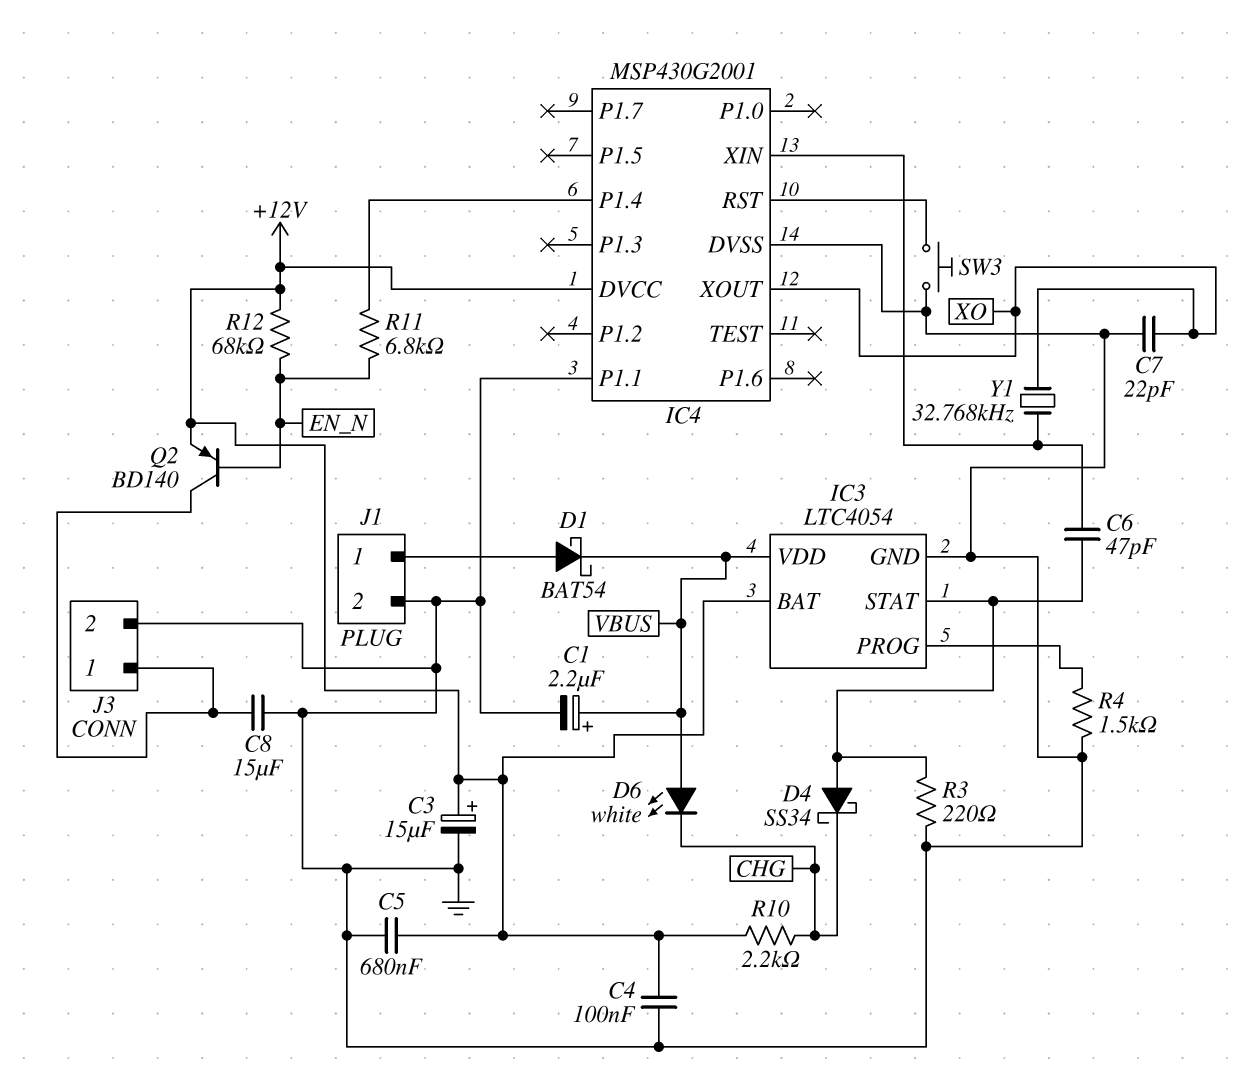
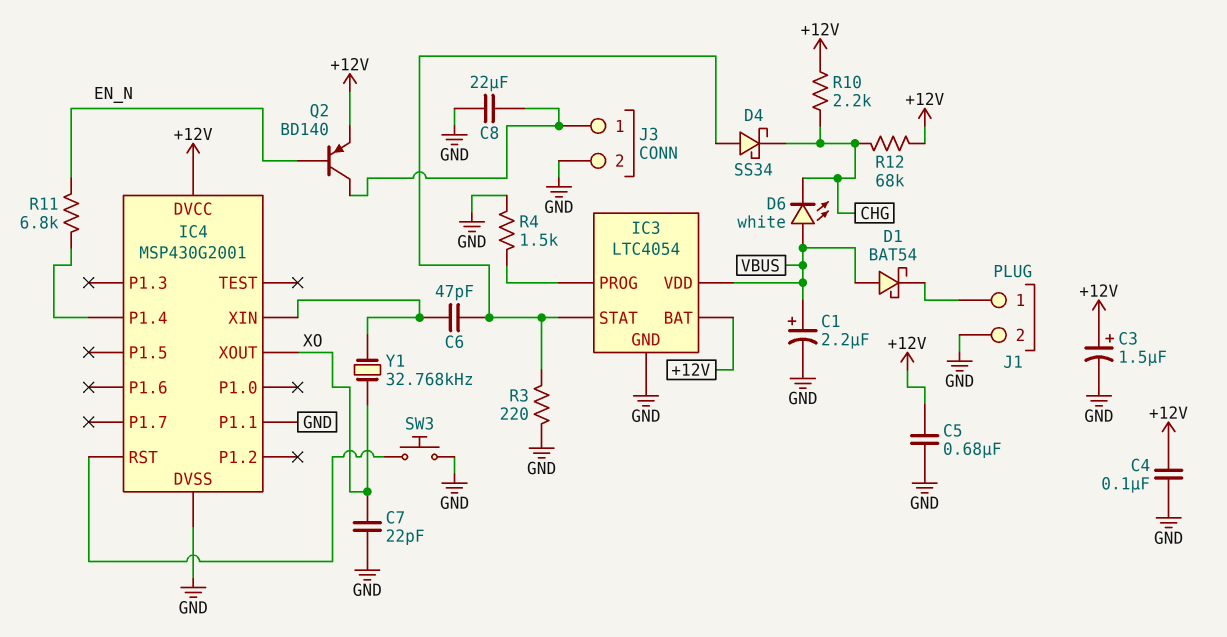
C3: 15uF (plus +12V, minus GND) -> 1.5uF (plus +12V, minus GND)
C8: 15uF (GND, J3/1) -> 22uF (GND, J3/1)
D1: schottky BAT54 (A J1/1, K VBUS) -> schottky BAT54 (A VBUS, K J1/1)
R12: 68k (+12V, EN_N) -> 68k (+12V, CHG)

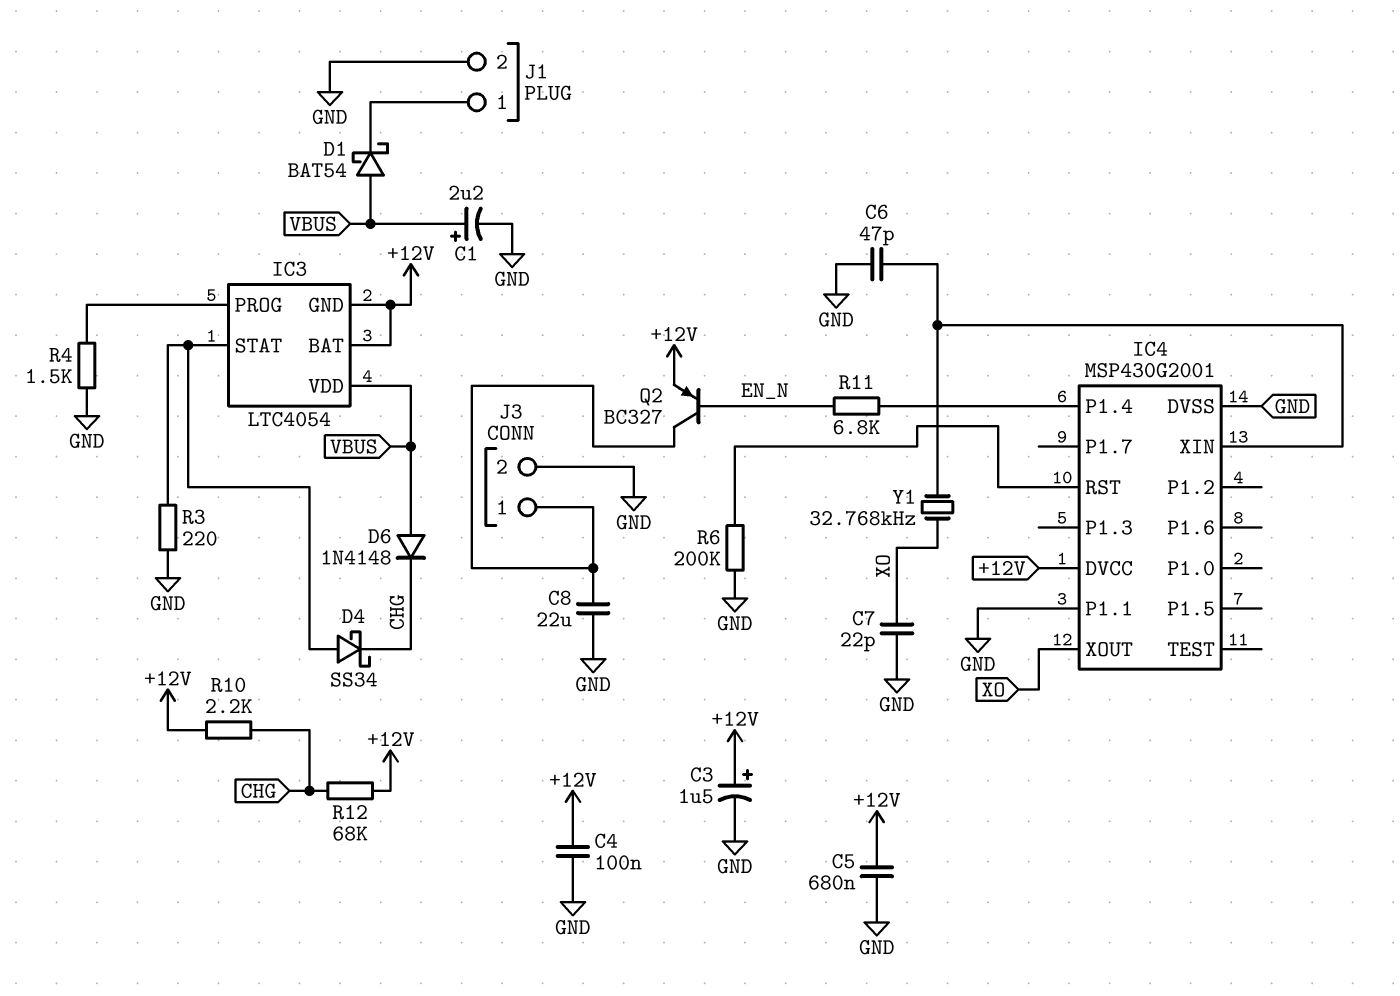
C6: 47pF (IC3/STAT, IC4/XIN) -> 47pF (GND, IC4/XIN)
D6: LED white (A VBUS, K CHG) -> diode 1N4148 (A VBUS, K CHG)
IC3 pin GND: GND -> +12V
Q2: PNP BD140 (B EN_N, C J3/1, E +12V) -> PNP BC327 (B EN_N, C J3/1, E +12V)
R6: none -> 200k (GND, IC4/RST)
SW3: button (GND, IC4/RST) -> none

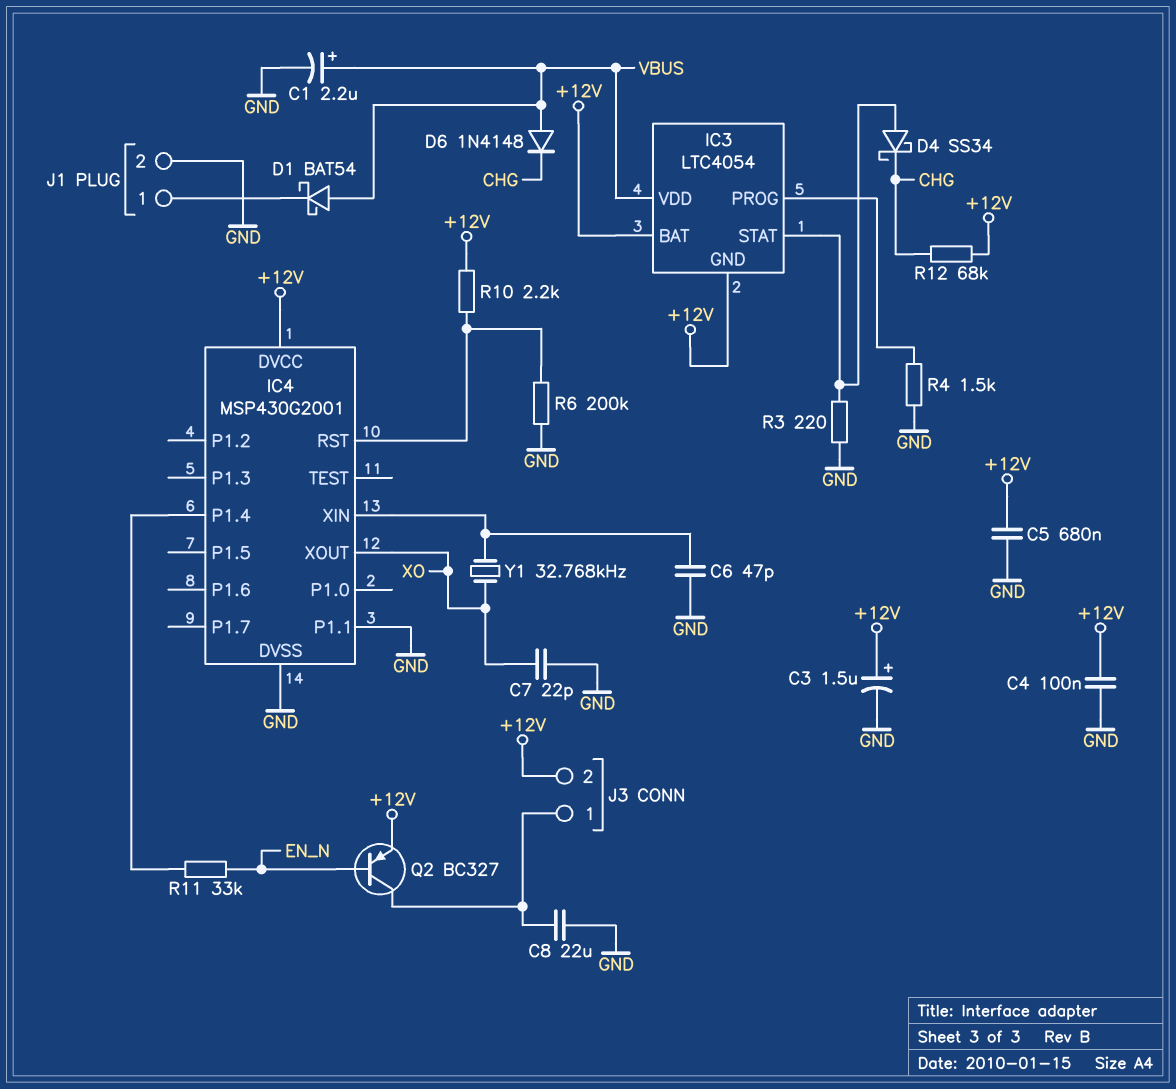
J3 pin 2: GND -> +12V
R10: 2.2k (+12V, CHG) -> 2.2k (+12V, IC4/RST)
R11: 6.8k (EN_N, IC4/P1.4) -> 33k (EN_N, IC4/P1.4)

